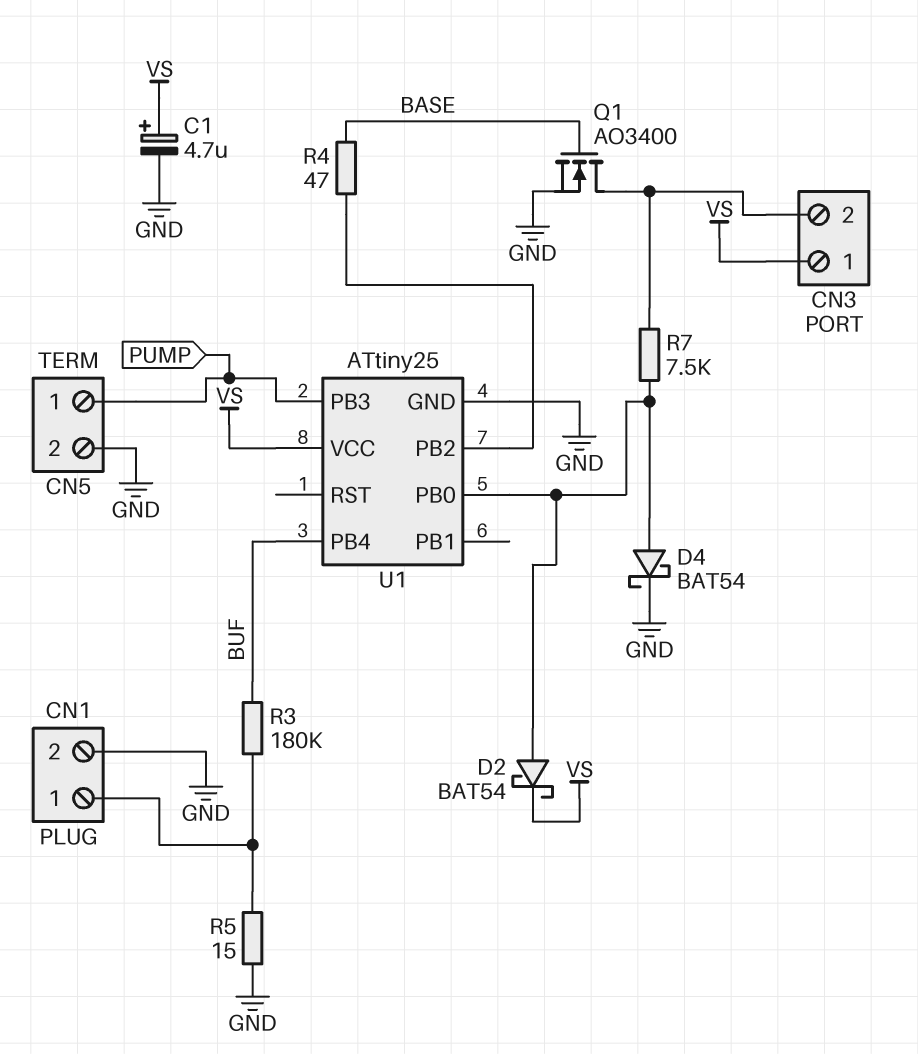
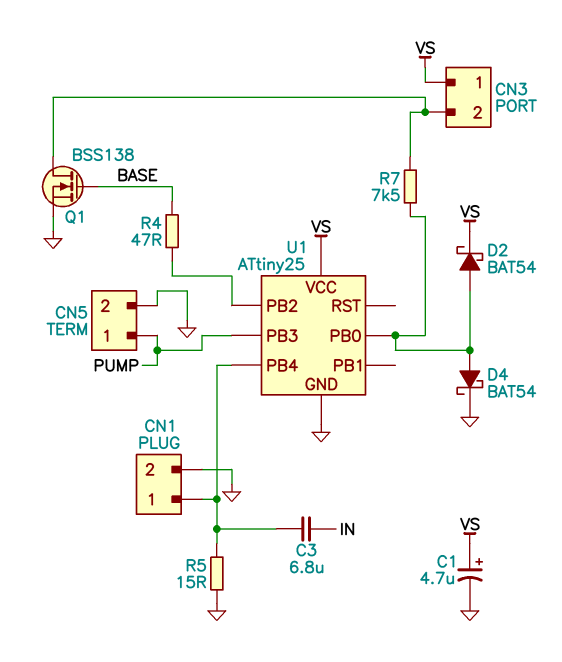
C3: none -> 6.8uF (CN1/1, IN)
Q1: NMOS AO3400 (G BASE, D CN3/2, S GND) -> NMOS BSS138 (G BASE, D CN3/2, S GND)
R3: 180k (BUF, CN1/1) -> none
U1 pin PB4: BUF -> CN1/1

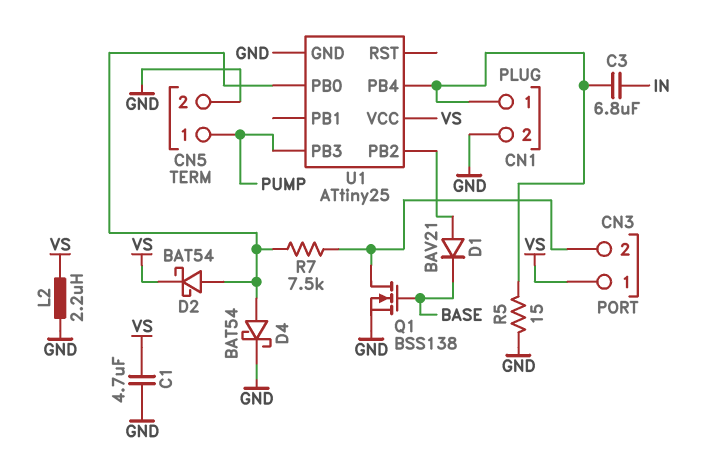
C1: 4.7uF (plus VS, minus GND) -> 4.7uF (GND, VS)
D1: none -> diode BAV21 (A U1/PB2, K BASE)
L2: none -> 2.2uH (GND, VS)
R4: 47 (BASE, U1/PB2) -> none

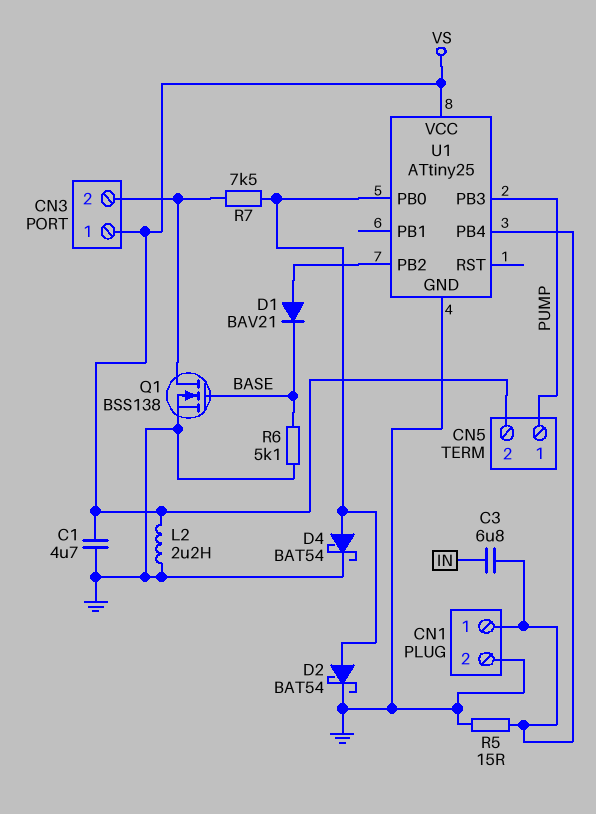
CN5 pin 2: GND -> VS
D2: schottky BAT54 (A U1/PB0, K VS) -> schottky BAT54 (A U1/PB0, K GND)
R6: none -> 5.1k (BASE, GND)

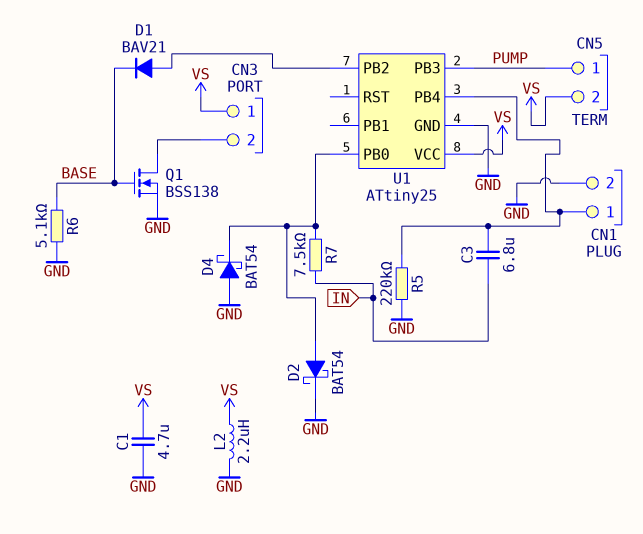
D4: schottky BAT54 (A U1/PB0, K GND) -> schottky BAT54 (A GND, K U1/PB0)
R5: 15 (CN1/1, GND) -> 220k (CN1/1, GND)
R7: 7.5k (CN3/2, U1/PB0) -> 7.5k (IN, U1/PB0)

